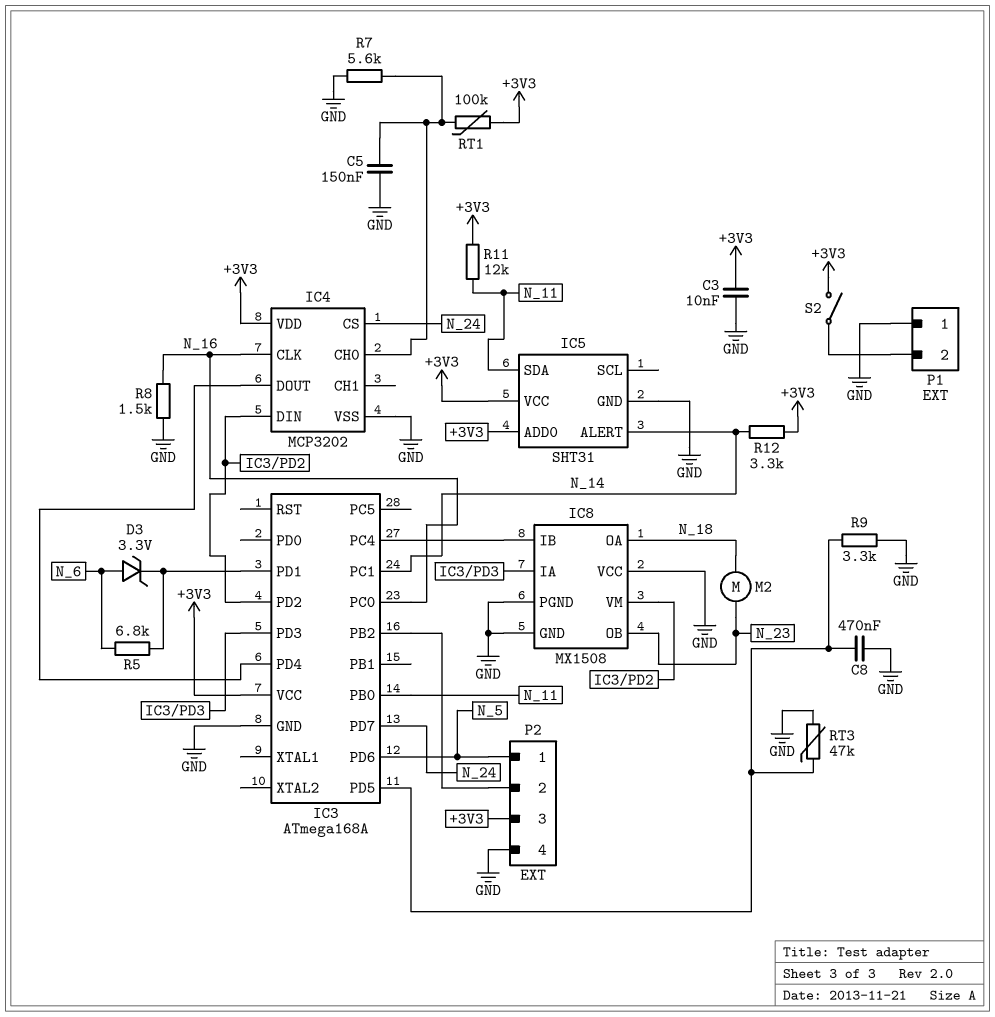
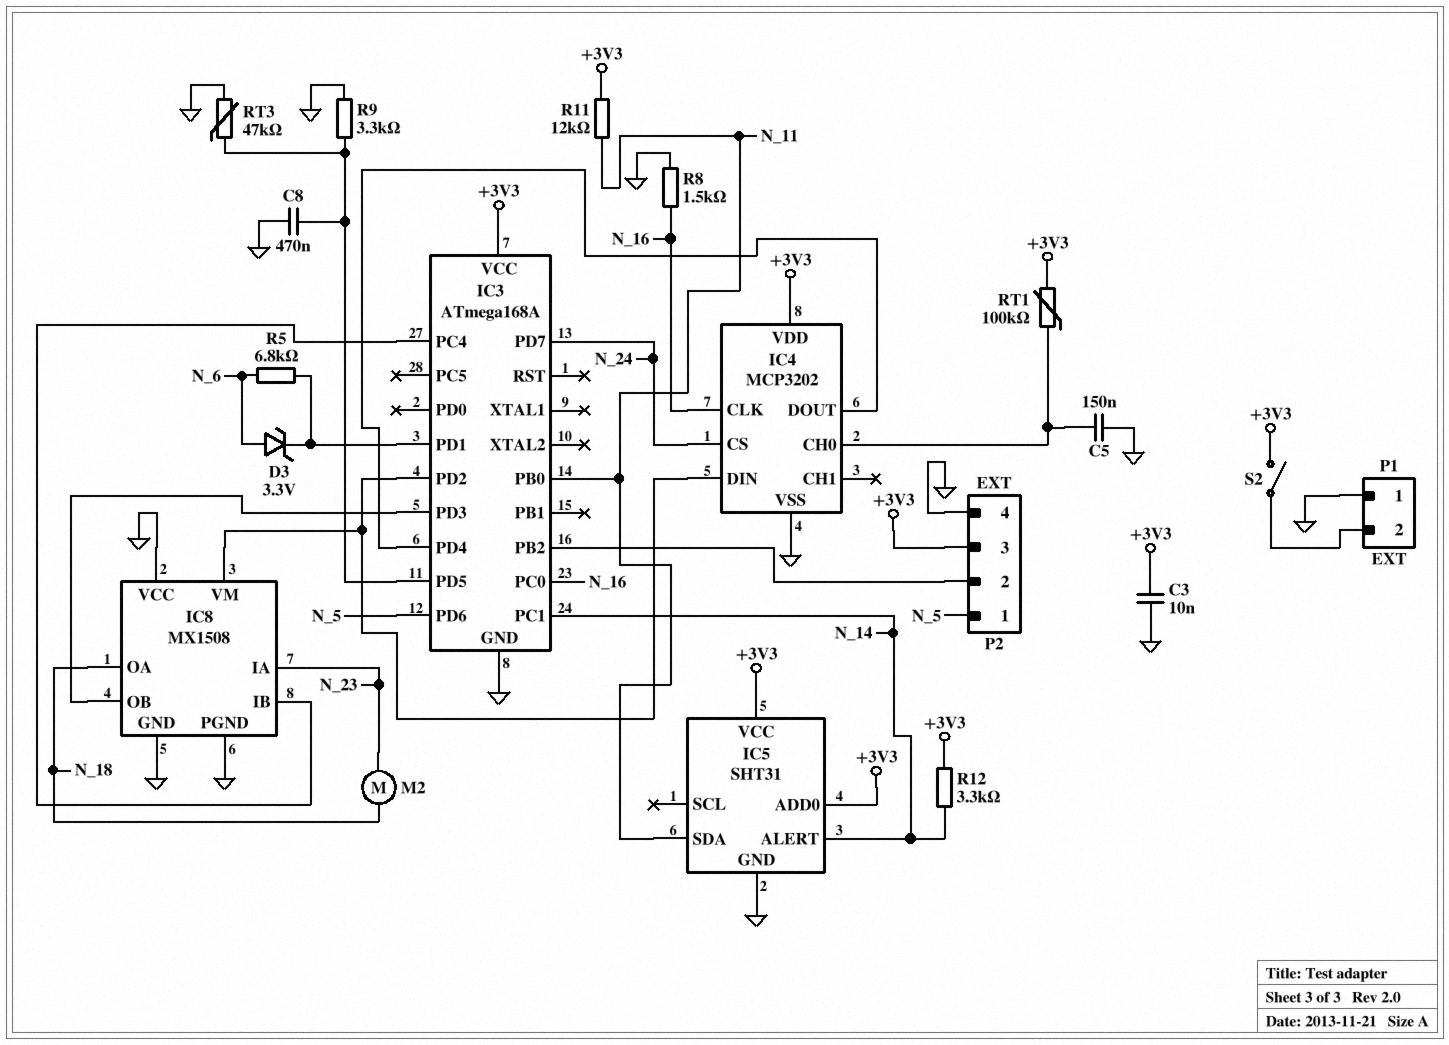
IC8 pin IA: IC3/PD3 -> N_23
IC8 pin OB: N_23 -> IC3/PD3
R7: 5.6k (GND, IC4/CH0) -> none

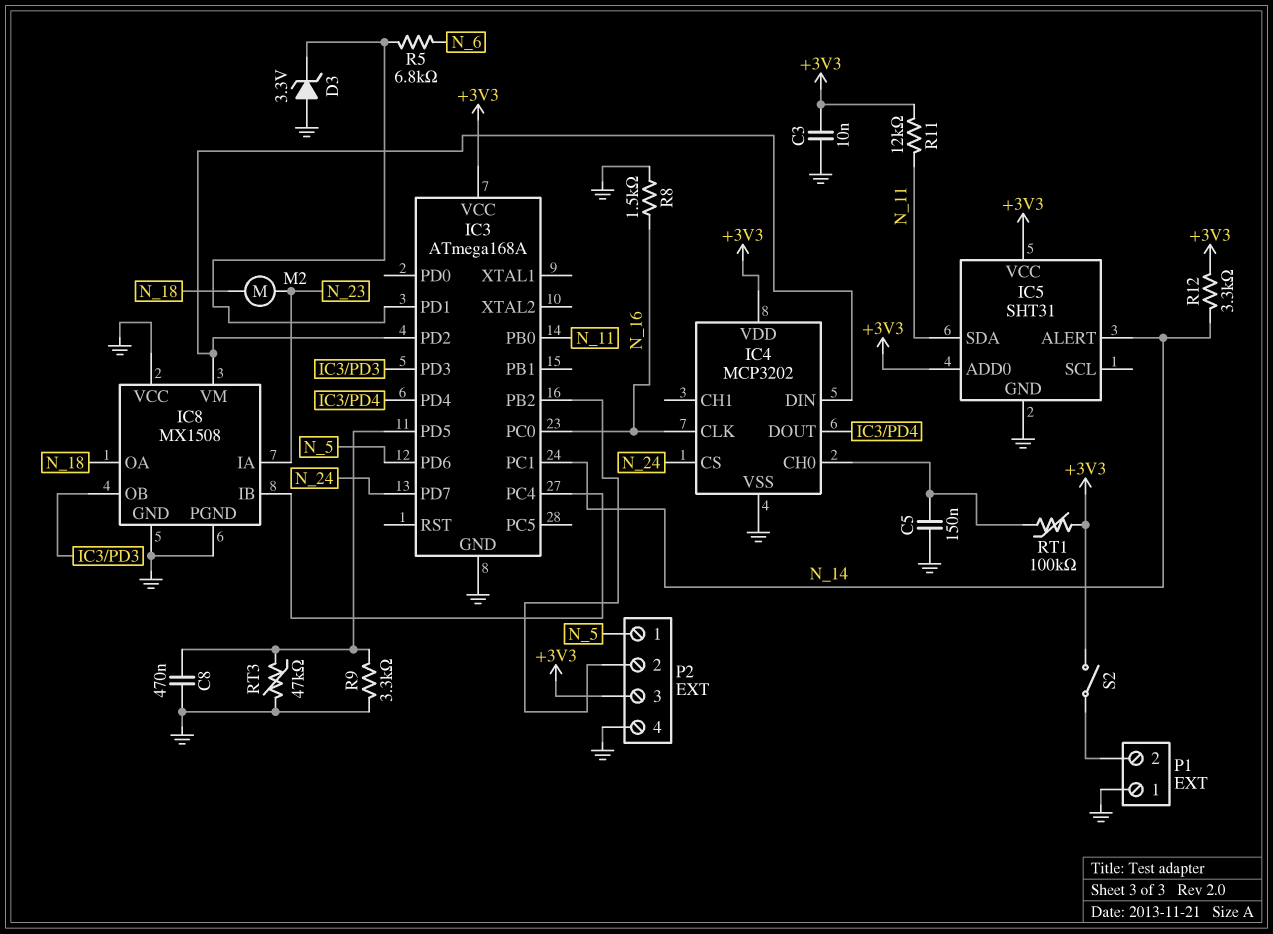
D3: zener 3.3V (A N_6, K IC3/PD1) -> zener 3.3V (A GND, K IC3/PD1)

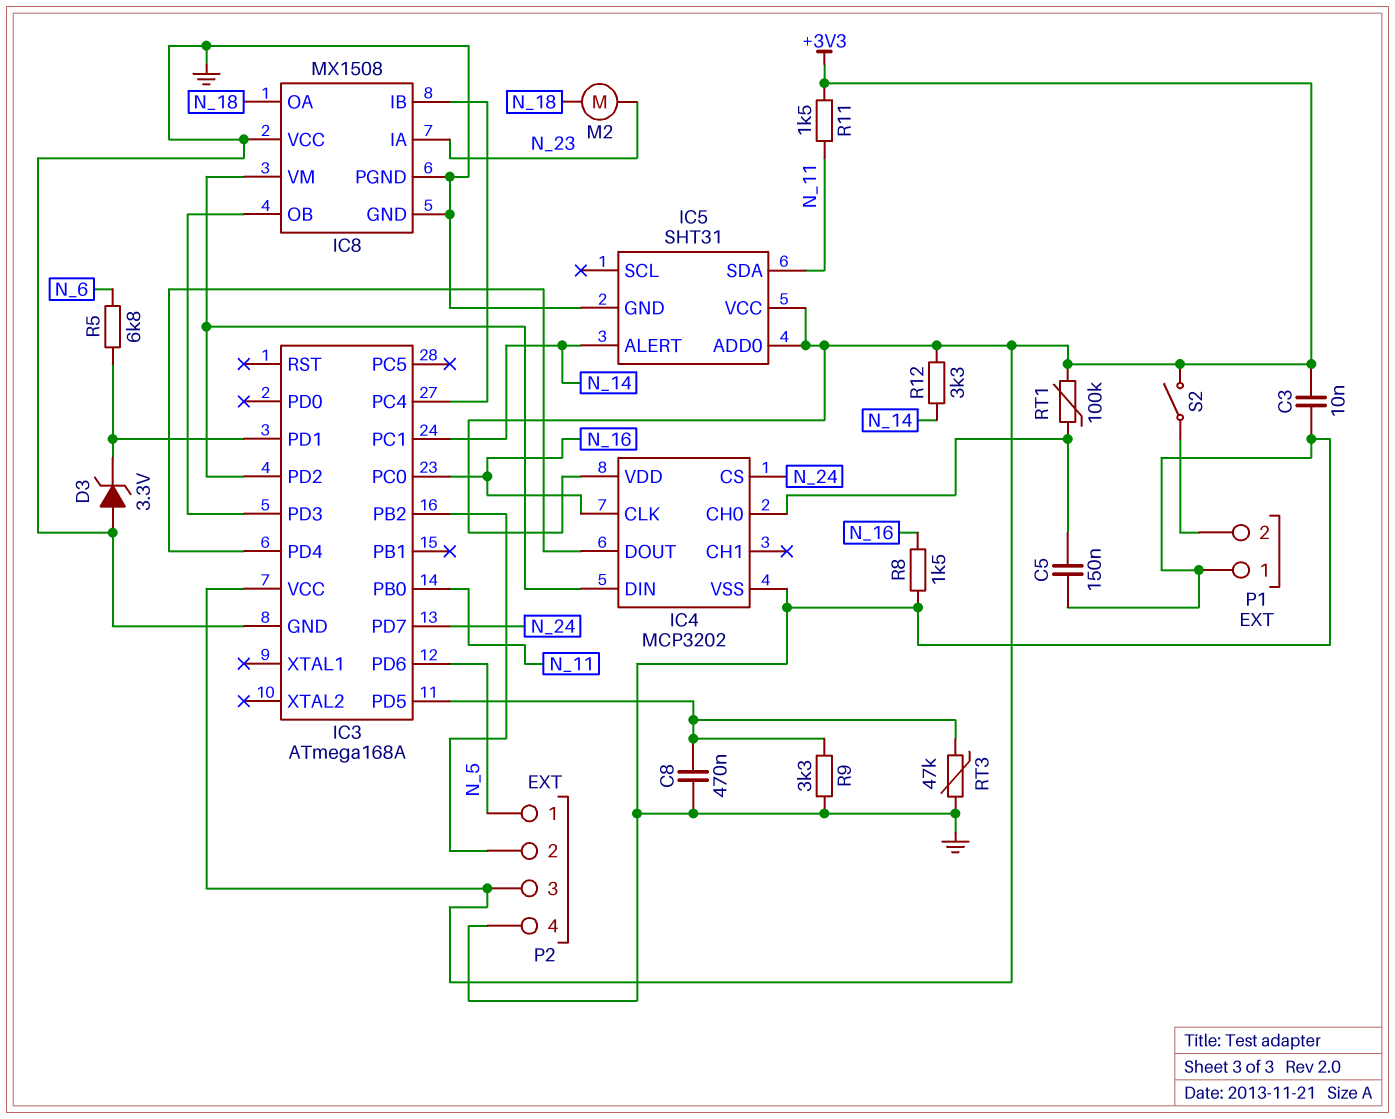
R11: 12k (+3V3, N_11) -> 1.5k (+3V3, N_11)

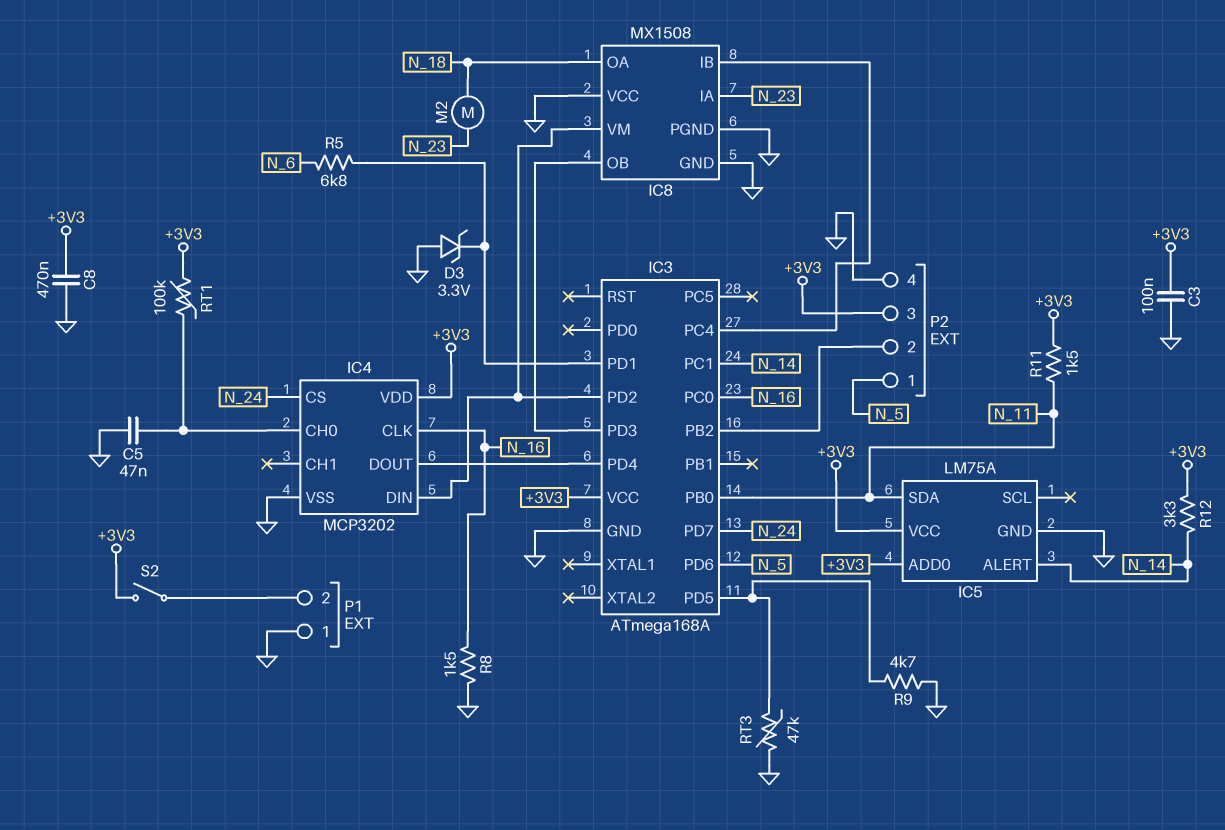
C3: 10nF (+3V3, GND) -> 100nF (+3V3, GND)
C5: 150nF (GND, IC4/CH0) -> 47nF (GND, IC4/CH0)
C8: 470nF (GND, IC3/PD5) -> 470nF (+3V3, GND)
IC5: SHT31 -> LM75A
R9: 3.3k (GND, IC3/PD5) -> 4.7k (GND, IC3/PD5)

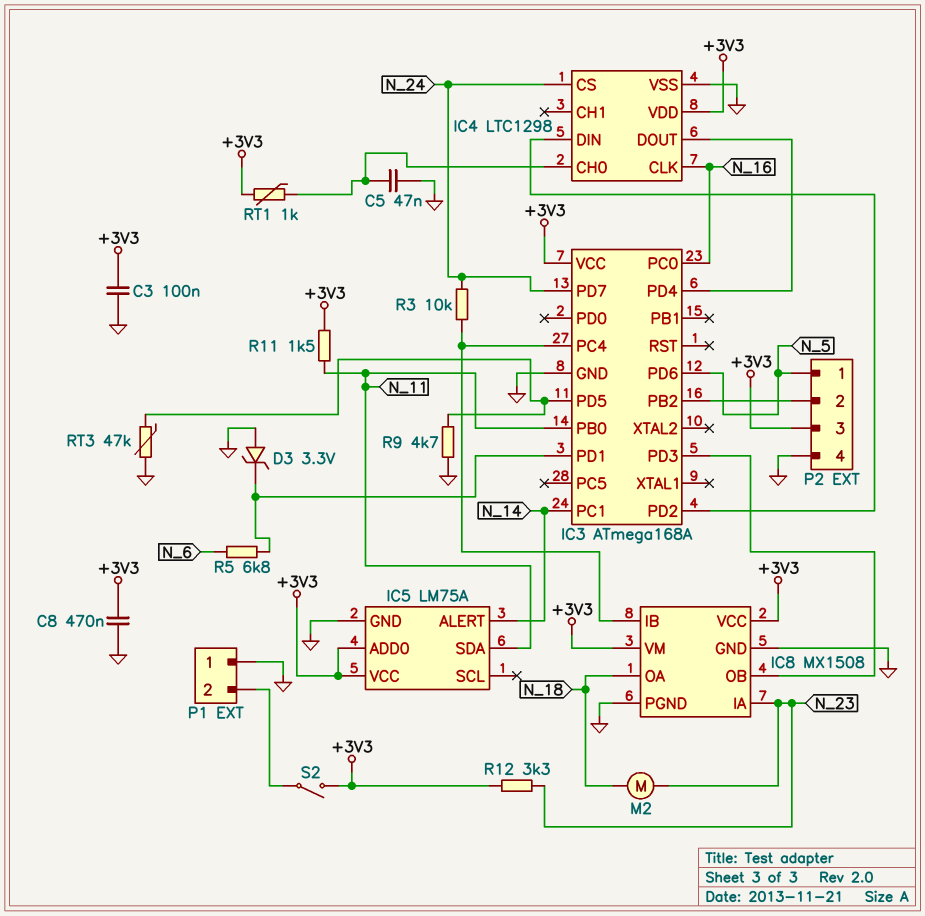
IC4: MCP3202 -> LTC1298
IC8 pin VCC: GND -> +3V3
IC8 pin VM: IC3/PD2 -> +3V3
R3: none -> 10k (IC3/PC4, N_24)
R8: 1.5k (GND, N_16) -> none
R12: 3.3k (+3V3, N_14) -> 3.3k (+3V3, N_23)
RT1: 100k (+3V3, IC4/CH0) -> 1k (+3V3, IC4/CH0)

